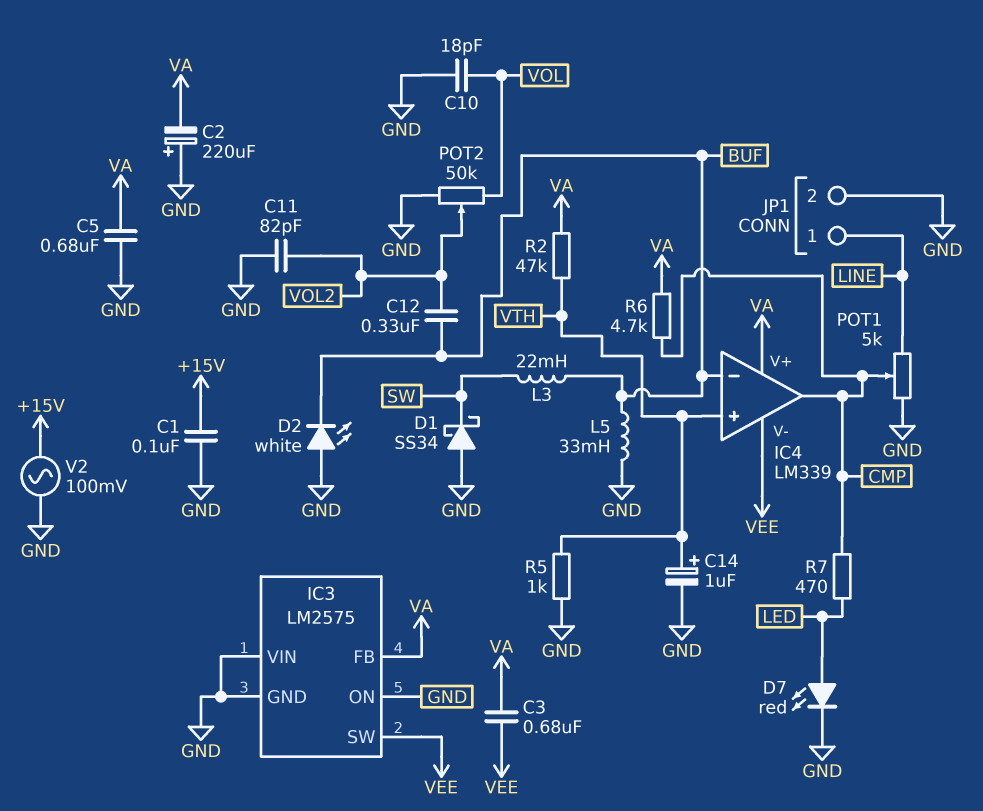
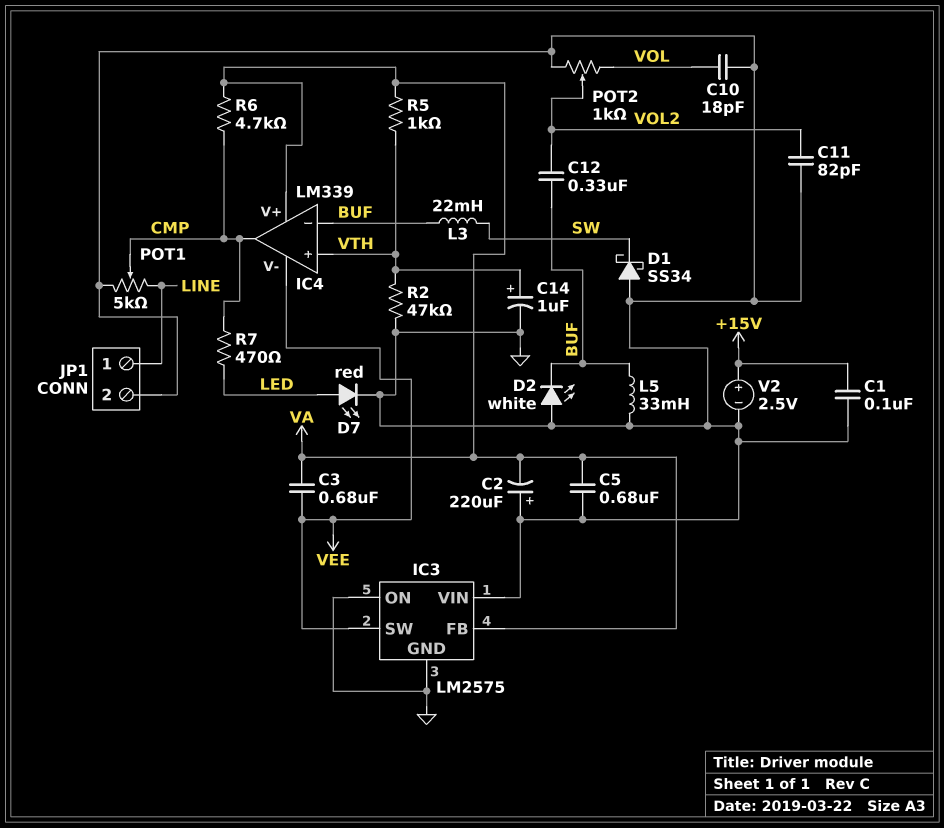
POT2: 50k (GND, VOL, wiper VOL2) -> 1k (GND, VOL, wiper VOL2)
R2: 47k (VA, VTH) -> 47k (GND, VTH)
R5: 1k (GND, VTH) -> 1k (VA, VTH)
V2: AC 100mV (+15V, GND) -> 2.5V (plus +15V, minus GND)

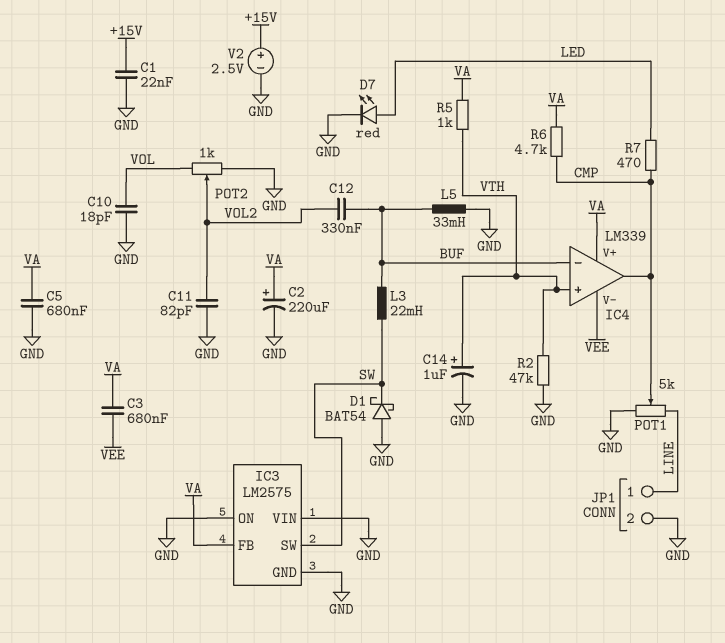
C1: 100nF (+15V, GND) -> 22nF (+15V, GND)
C2: 220uF (plus GND, minus VA) -> 220uF (plus VA, minus GND)
D1: schottky SS34 (A GND, K SW) -> schottky BAT54 (A GND, K SW)
D2: LED white (A GND, K BUF) -> none
IC3 pin SW: VEE -> SW

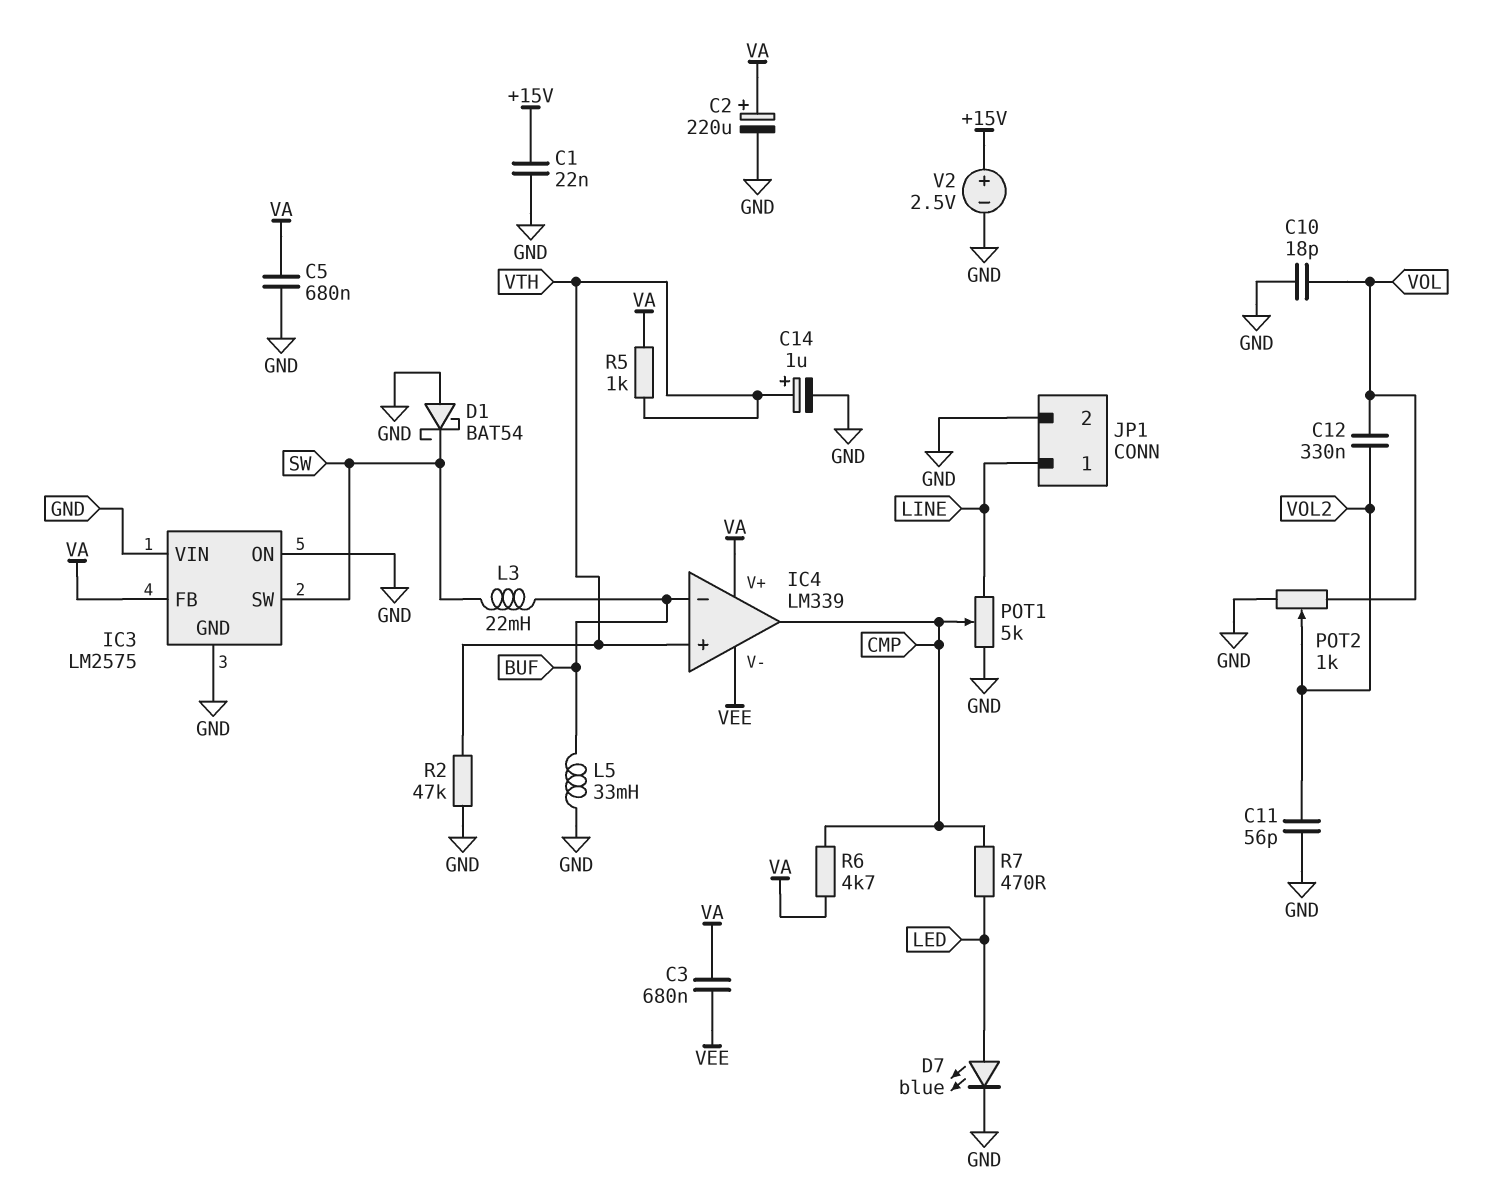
C11: 82pF (GND, VOL2) -> 56pF (GND, VOL2)
C12: 330nF (BUF, VOL2) -> 330nF (VOL, VOL2)
D7: LED red (A LED, K GND) -> LED blue (A LED, K GND)

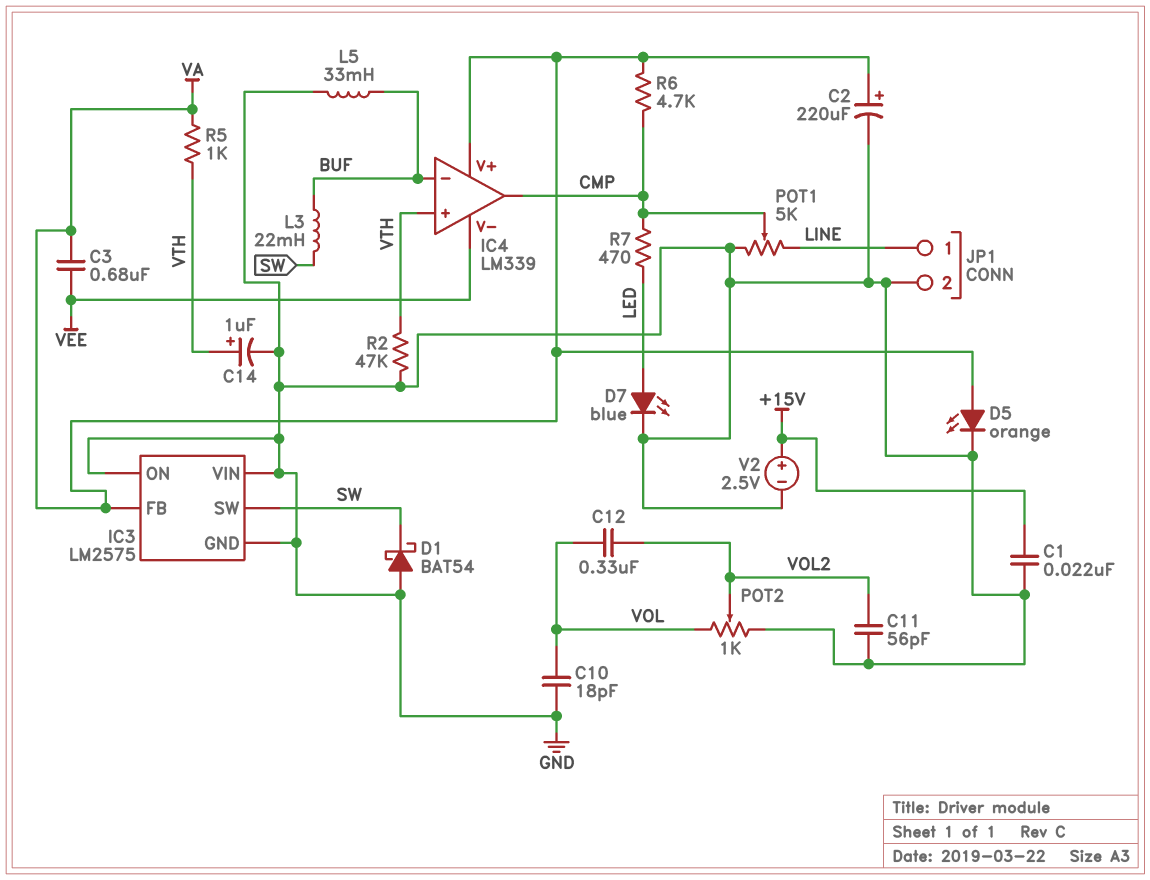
C5: 680nF (GND, VA) -> none
D5: none -> LED orange (A VA, K GND)

